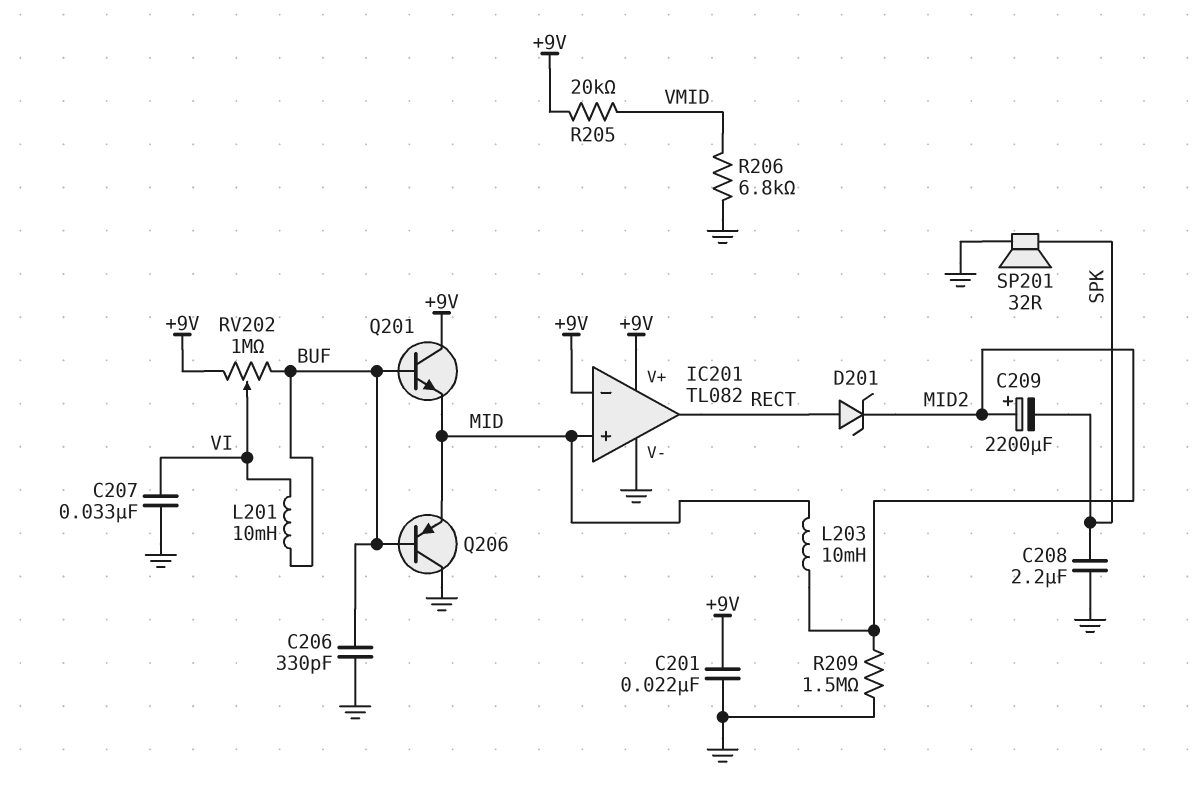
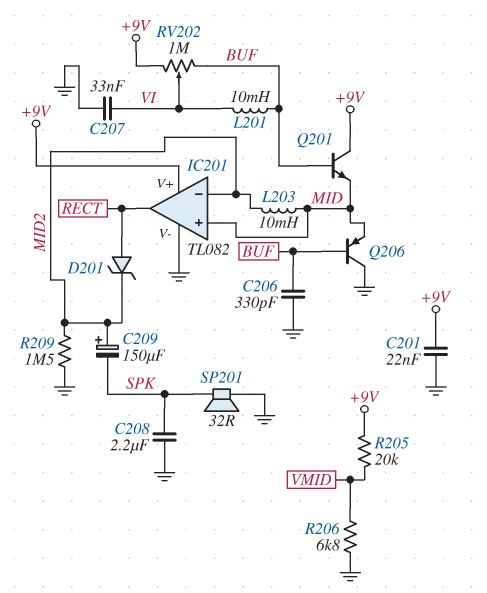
C209: 2200uF (plus MID2, minus SPK) -> 150uF (plus MID2, minus SPK)
IC201 pin in-: +9V -> MID2

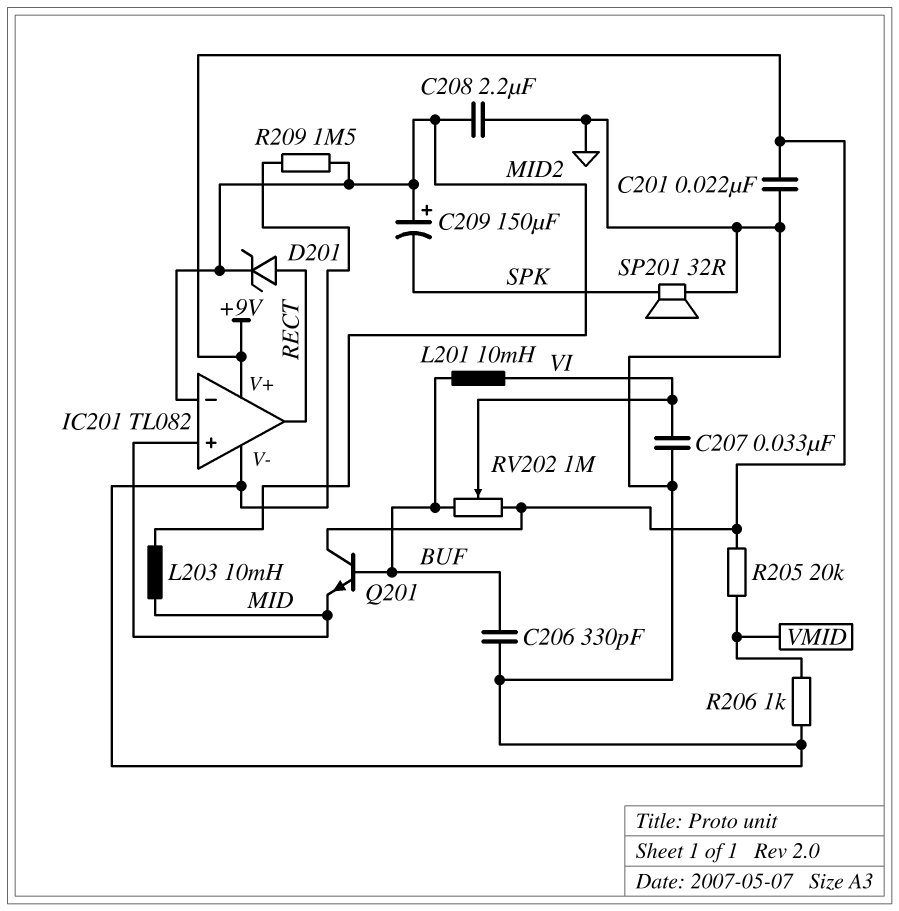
C208: 2.2uF (GND, SPK) -> 2.2uF (GND, MID2)
Q206: PNP (B BUF, C GND, E MID) -> none
R206: 6.8k (GND, VMID) -> 1k (GND, VMID)

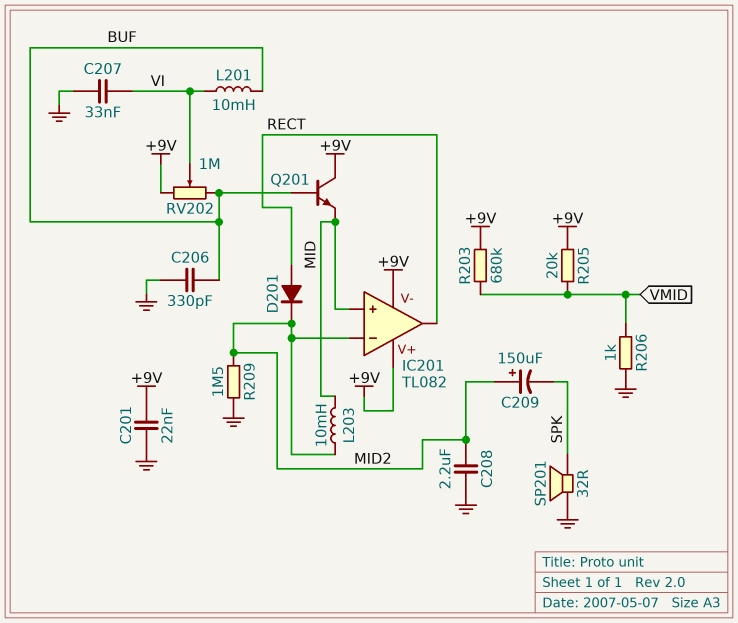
D201: zener (A RECT, K MID2) -> diode (A RECT, K MID2)
IC201 pin V-: GND -> +9V
R203: none -> 680k (+9V, VMID)

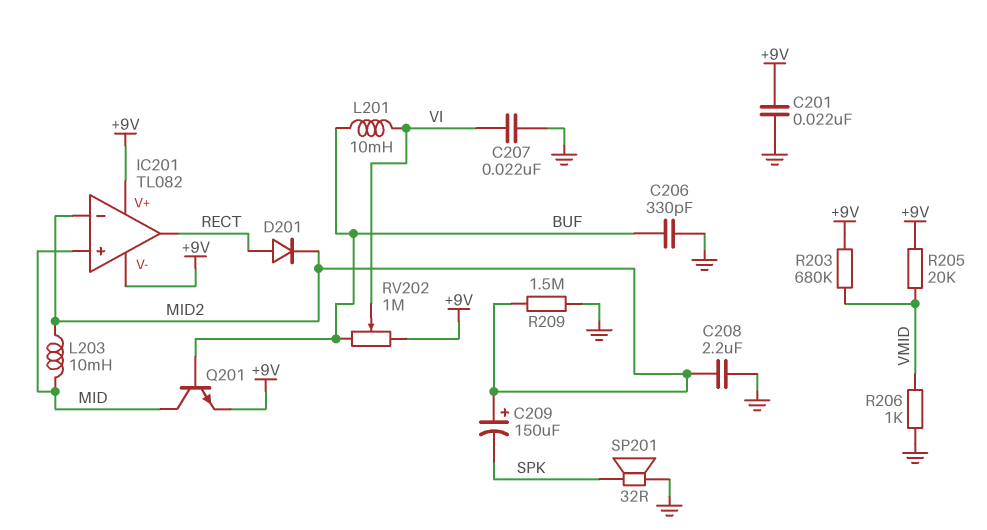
C207: 33nF (GND, VI) -> 22nF (GND, VI)
Q201: NPN (B BUF, C +9V, E MID) -> NPN (B BUF, C MID, E +9V)

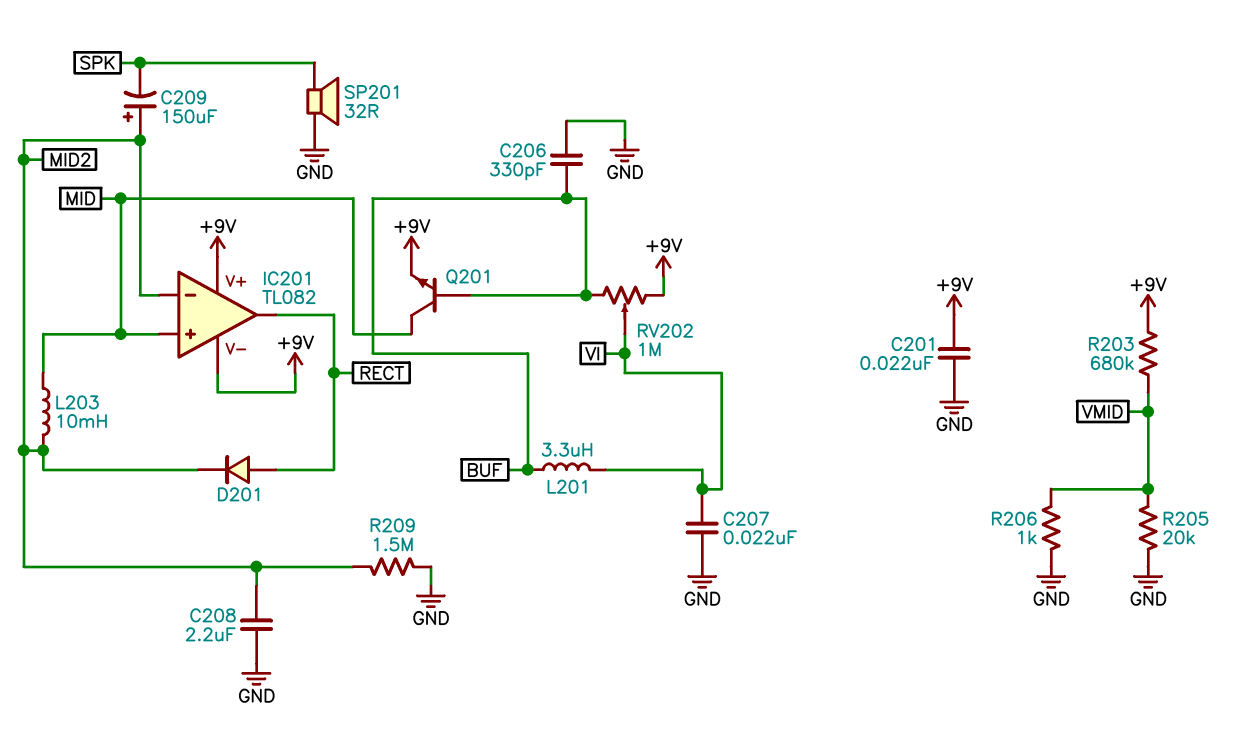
L201: 10mH (BUF, VI) -> 3.3uH (BUF, VI)
R205: 20k (+9V, VMID) -> 20k (GND, VMID)

